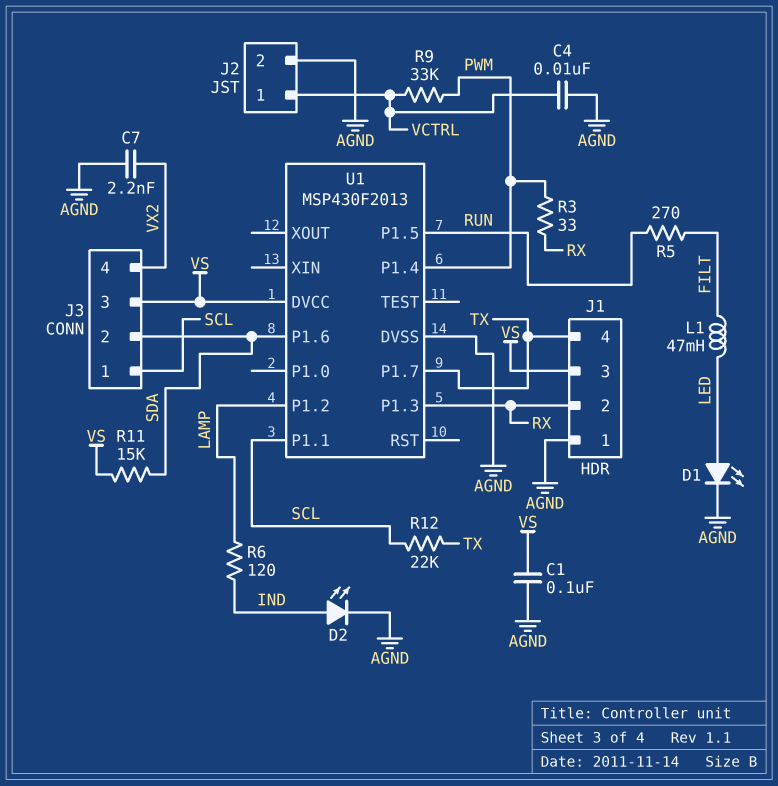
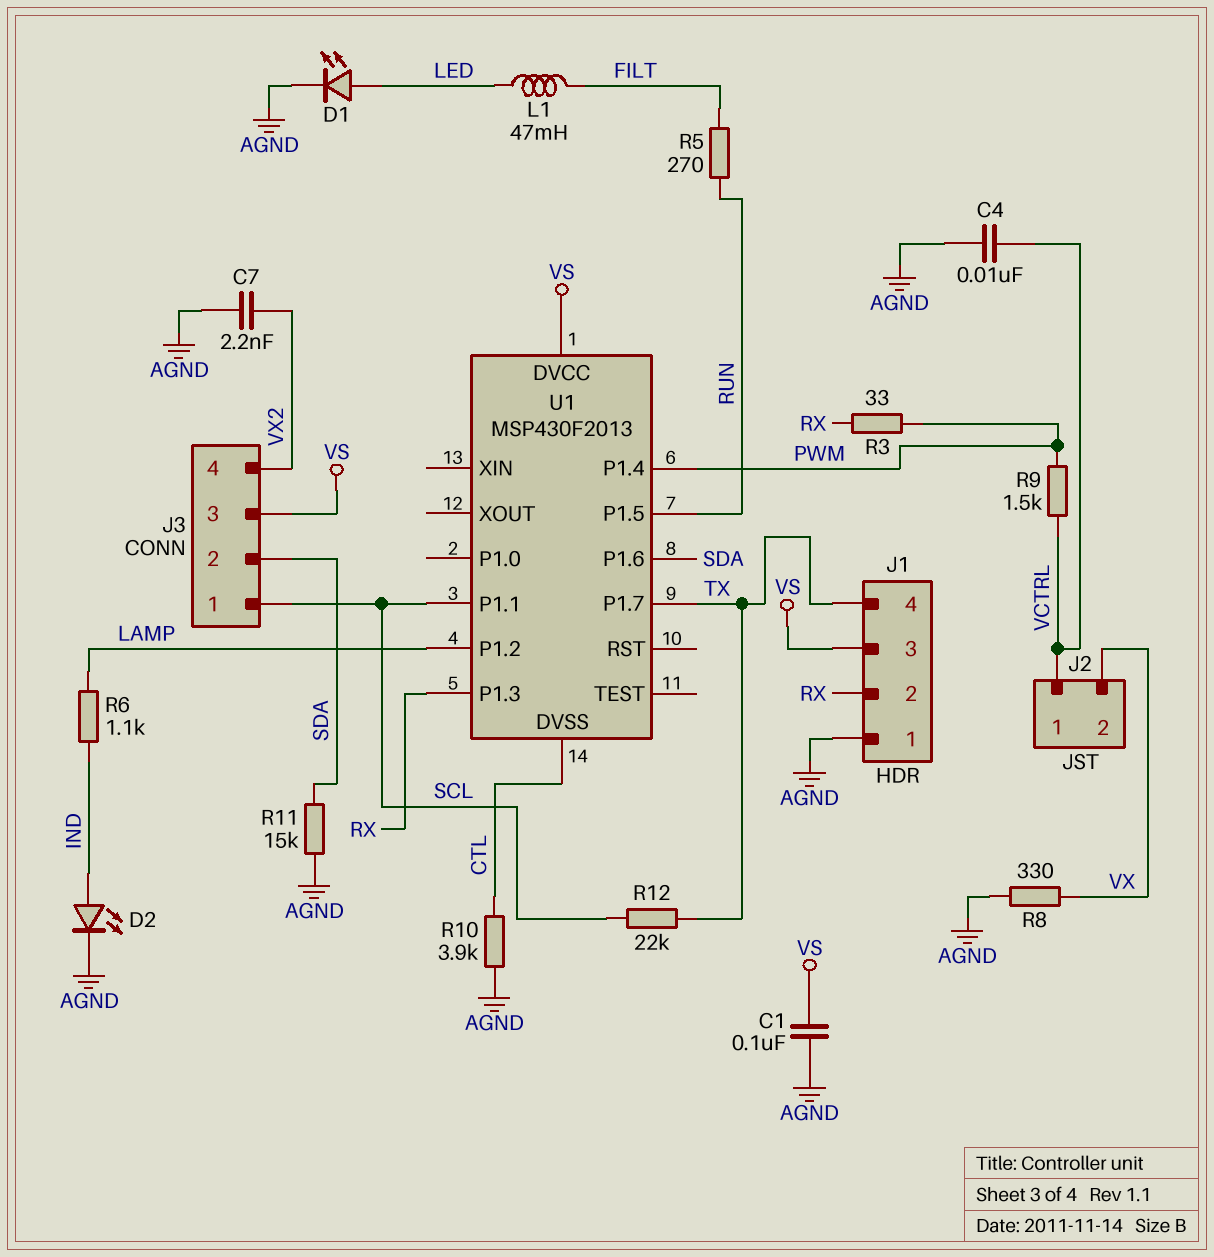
J2 pin 2: AGND -> VX
R6: 120 (IND, LAMP) -> 1.1k (IND, LAMP)
R8: none -> 330 (AGND, VX)
R9: 33k (PWM, VCTRL) -> 1.5k (PWM, VCTRL)
R10: none -> 3.9k (AGND, CTL)
R11: 15k (SDA, VS) -> 15k (AGND, SDA)
U1 pin DVSS: AGND -> CTL

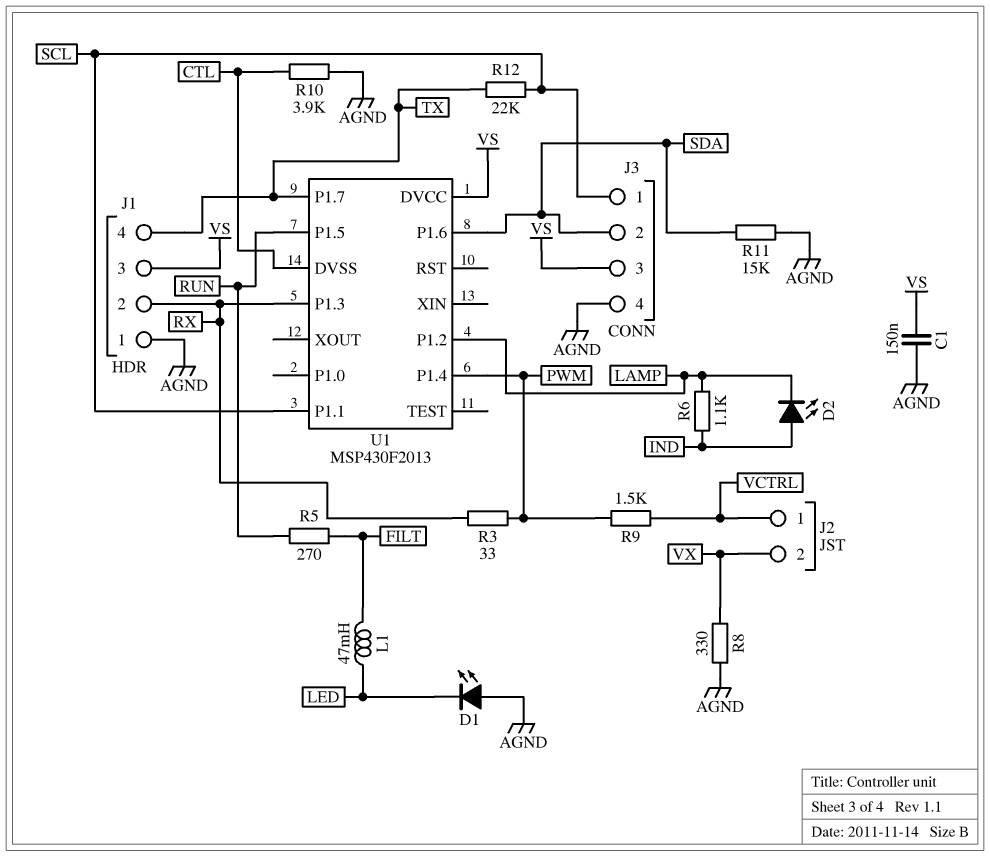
C1: 100nF (AGND, VS) -> 150nF (AGND, VS)
C4: 10nF (AGND, VCTRL) -> none
C7: 2.2nF (AGND, VX2) -> none
D1: LED (A LED, K AGND) -> LED (A AGND, K LED)
D2: LED (A IND, K AGND) -> LED (A IND, K LAMP)
J3 pin 4: VX2 -> AGND

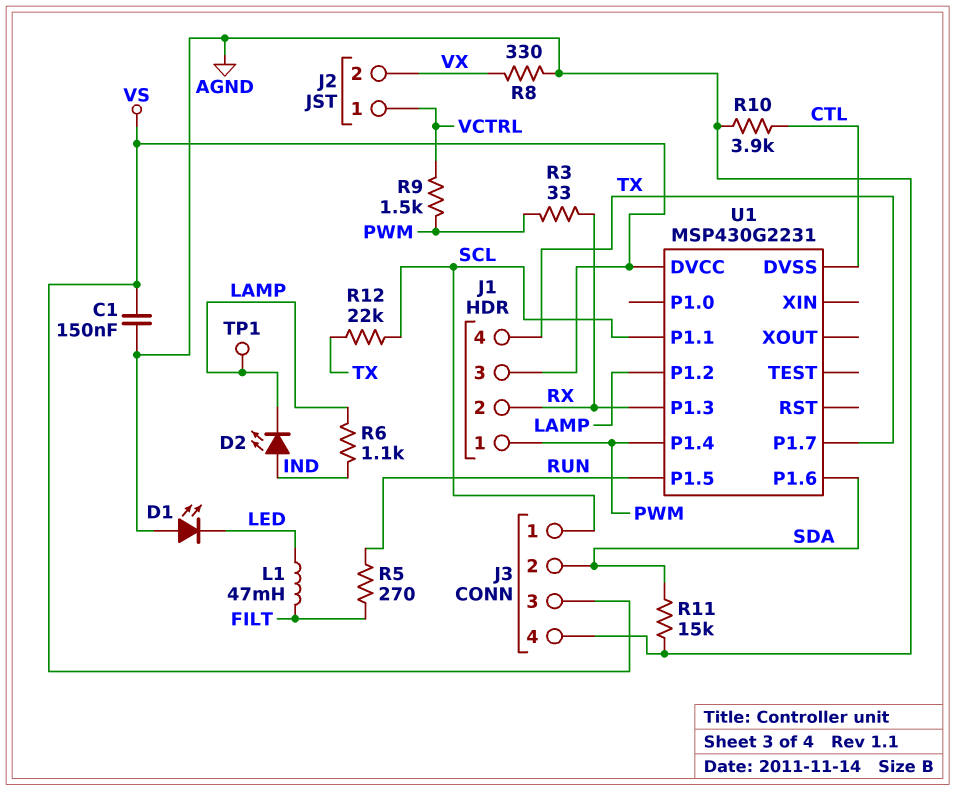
J1 pin 1: AGND -> PWM
TP1: none -> test point (LAMP)
U1: MSP430F2013 -> MSP430G2231

